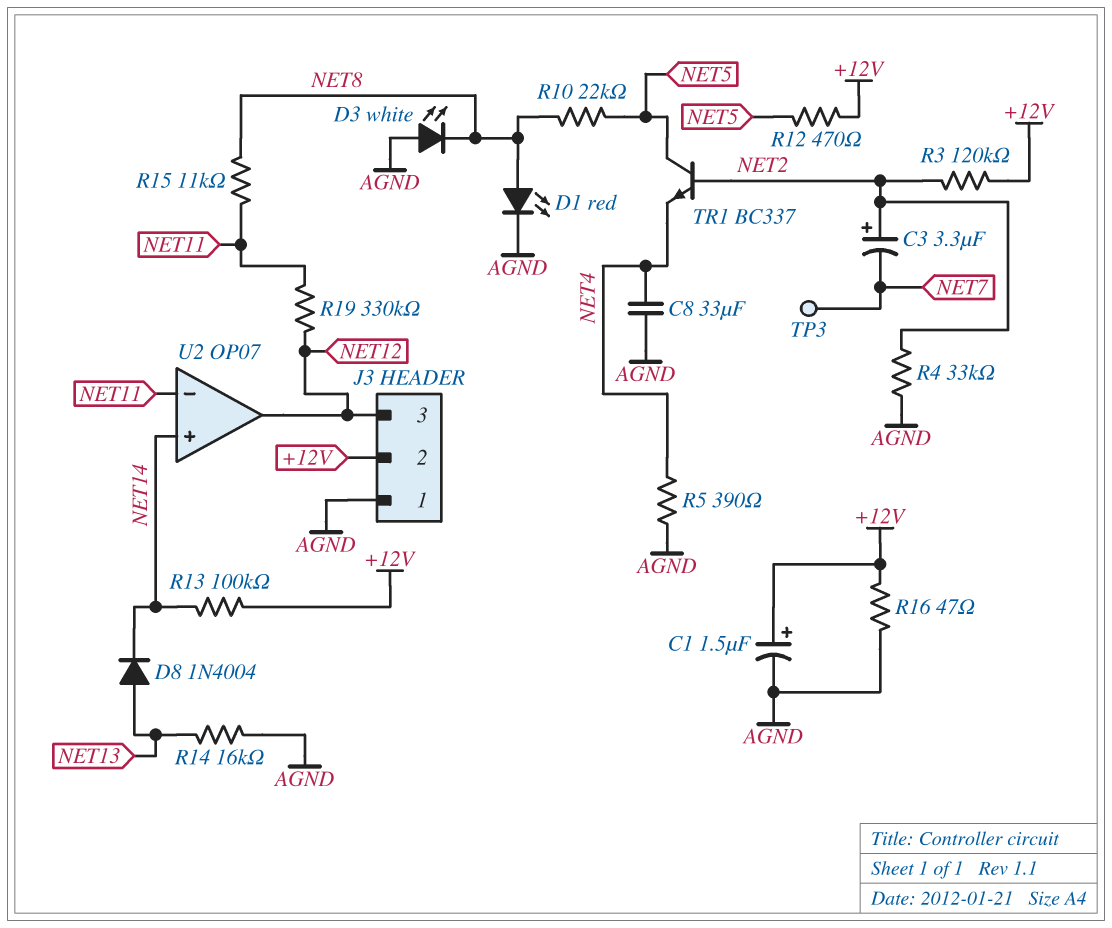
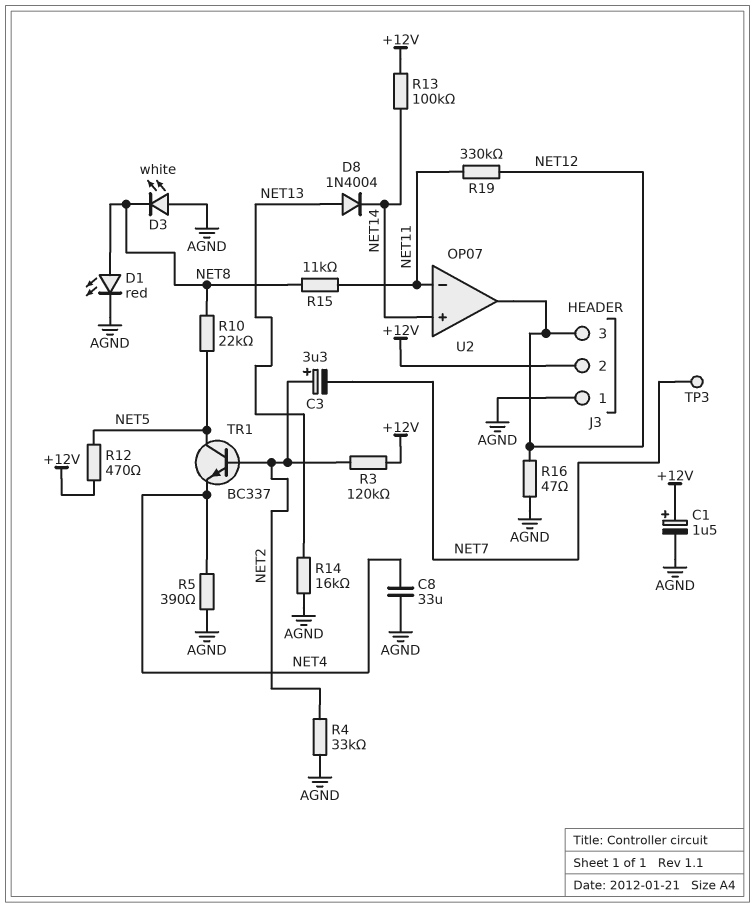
R16: 47 (+12V, AGND) -> 47 (AGND, NET12)

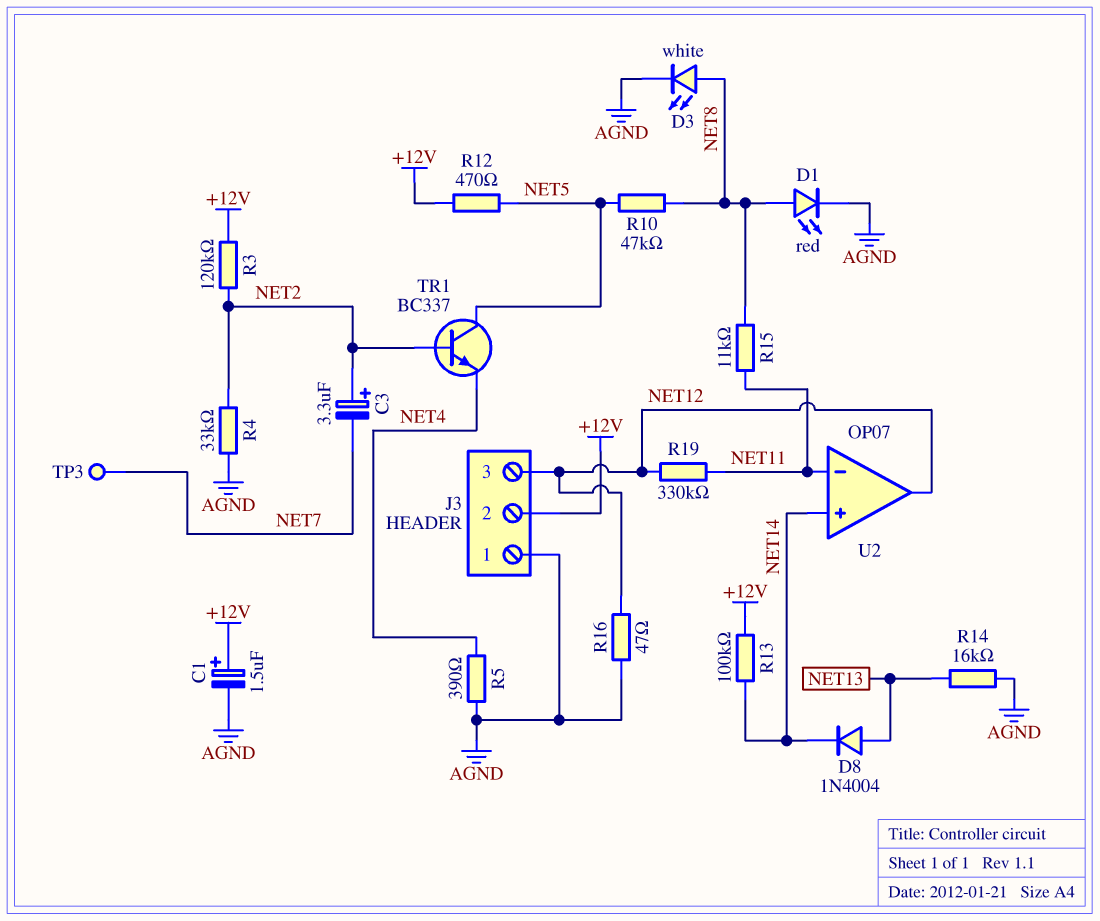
C8: 33uF (AGND, NET4) -> none
D3: LED white (A AGND, K NET8) -> LED white (A NET8, K AGND)
R10: 22k (NET5, NET8) -> 47k (NET5, NET8)

